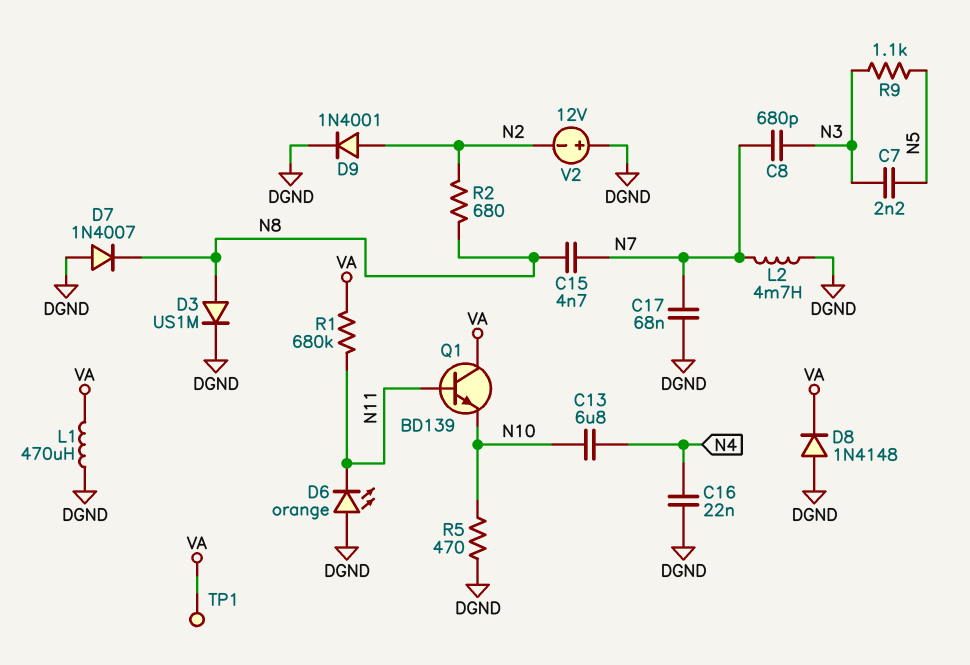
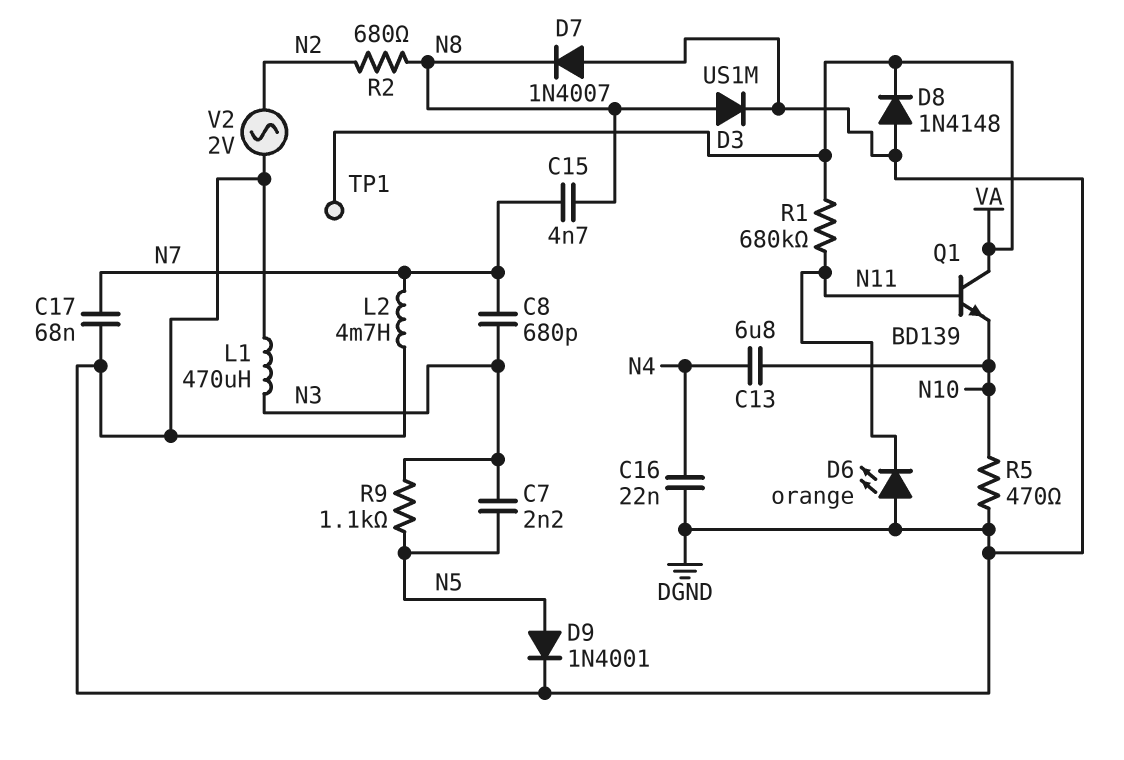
D9: diode 1N4001 (A N2, K DGND) -> diode 1N4001 (A N5, K DGND)
L1: 470uH (DGND, VA) -> 470uH (DGND, N3)
V2: 12V (plus DGND, minus N2) -> AC 2V (DGND, N2)

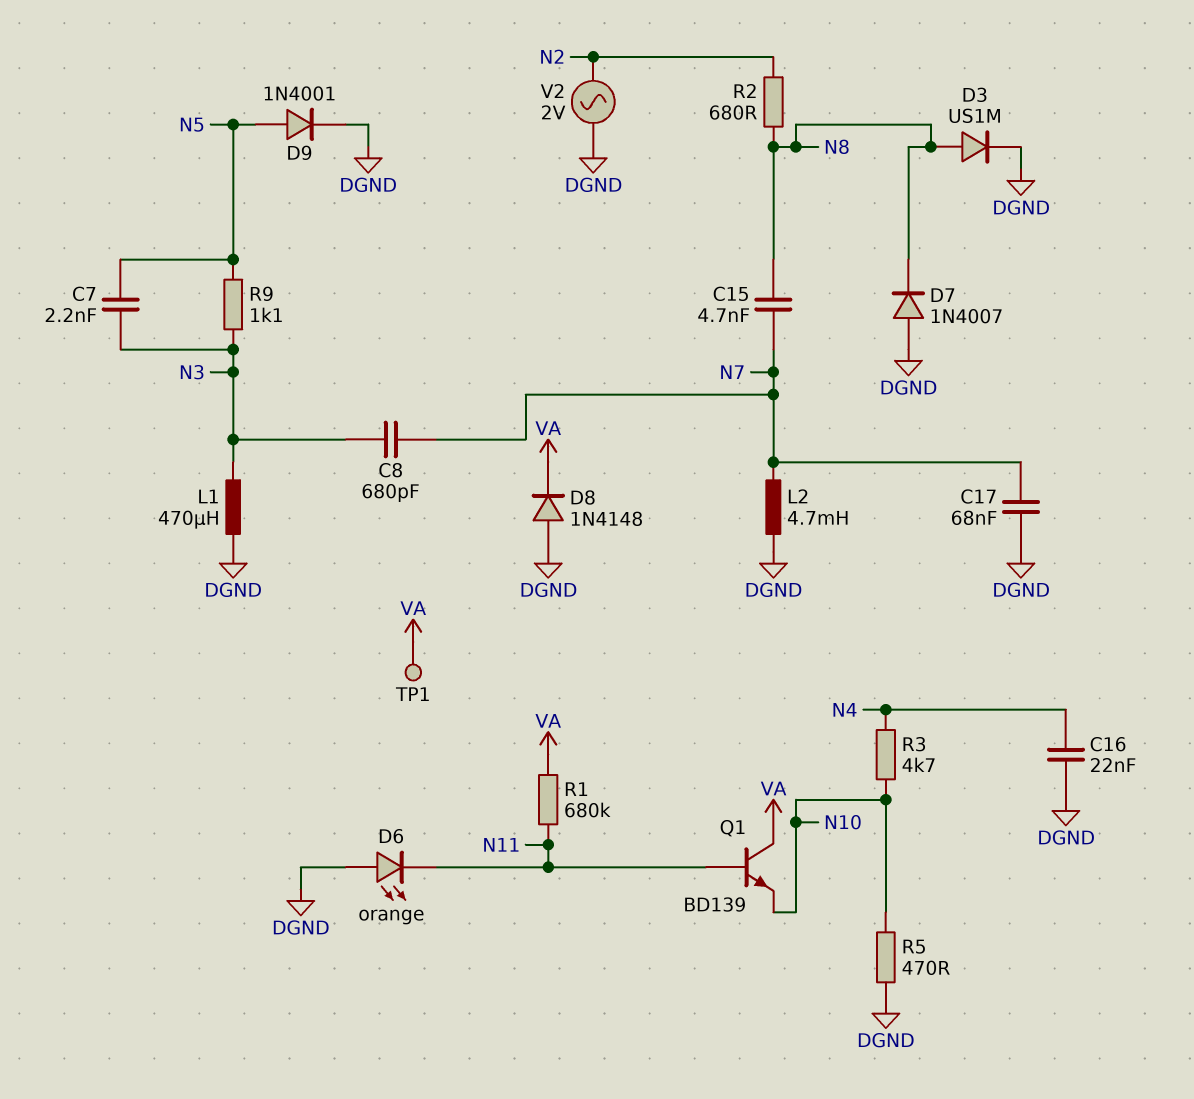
C13: 6.8uF (N4, N10) -> none
R3: none -> 4.7k (N4, N10)

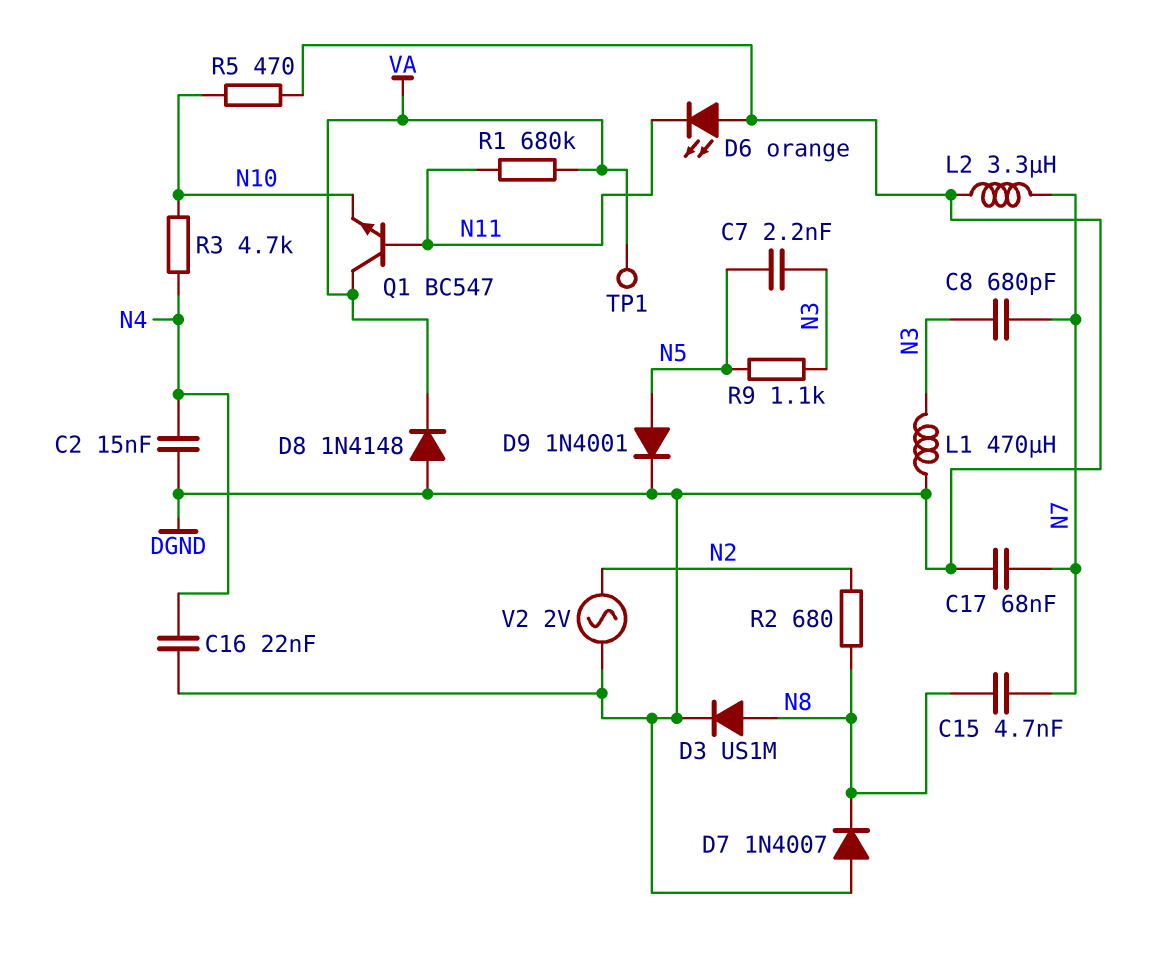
C2: none -> 15nF (DGND, N4)
L2: 4.7mH (DGND, N7) -> 3.3uH (DGND, N7)
Q1: NPN BD139 (B N11, C VA, E N10) -> NPN BC547 (B N11, C VA, E N10)

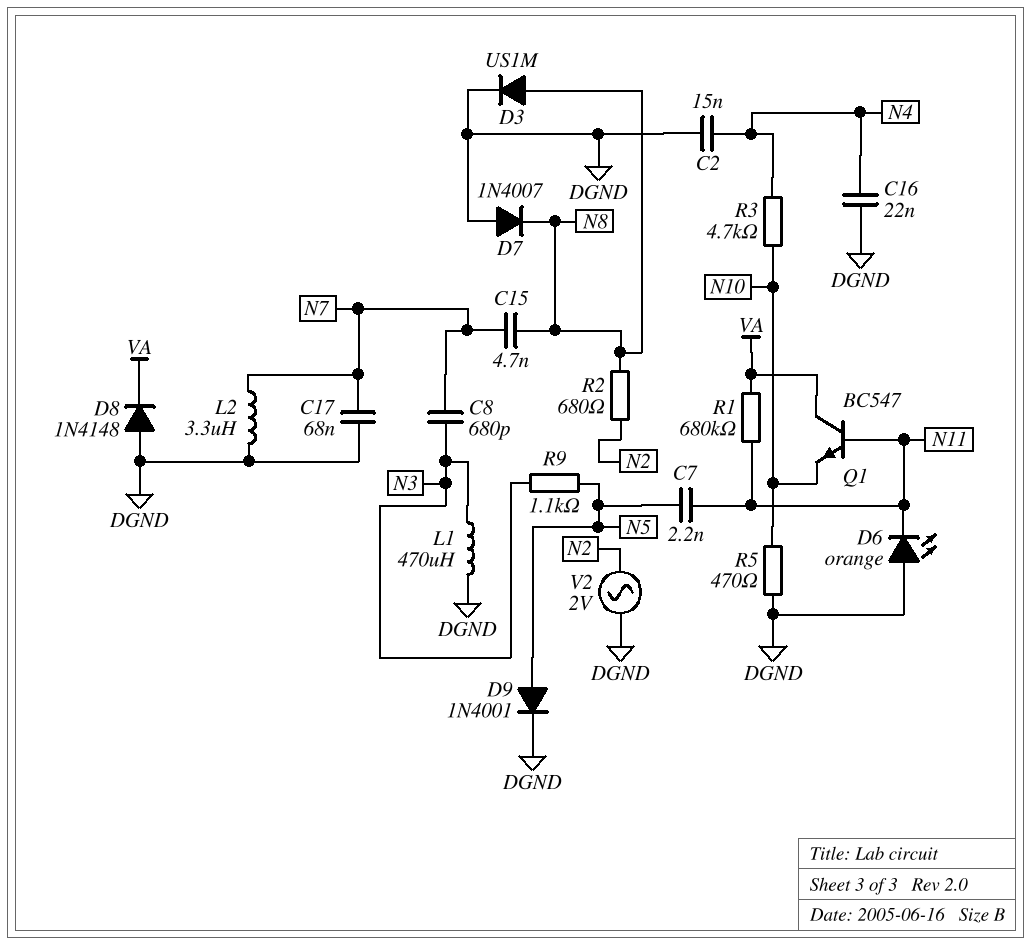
C7: 2.2nF (N3, N5) -> 2.2nF (N5, N11)
TP1: test point (VA) -> none

